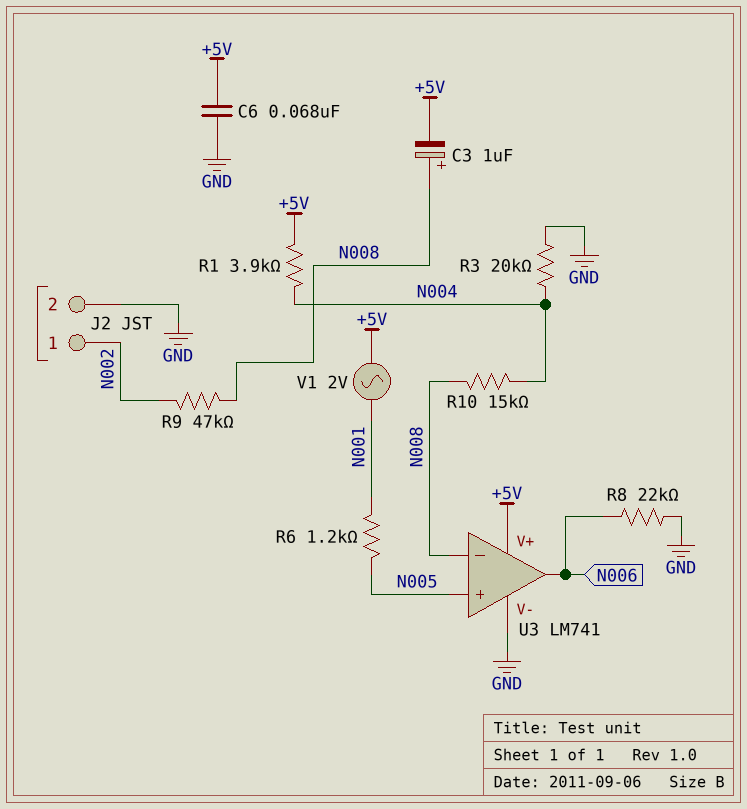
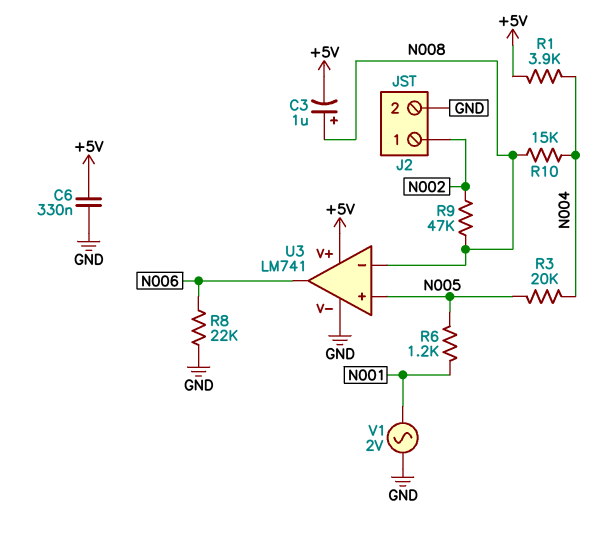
C6: 68nF (+5V, GND) -> 330nF (+5V, GND)
R3: 20k (GND, N004) -> 20k (N004, N005)
V1: AC 2V (+5V, N001) -> AC 2V (GND, N001)

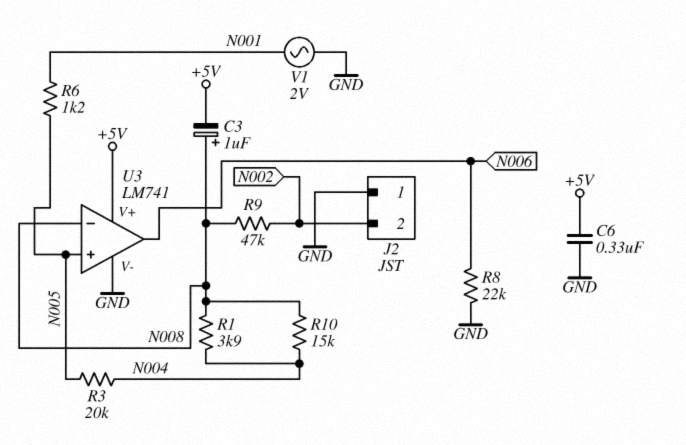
J2 pin 1: N002 -> GND
J2 pin 2: GND -> N002
R1: 3.9k (+5V, N004) -> 3.9k (N004, N008)

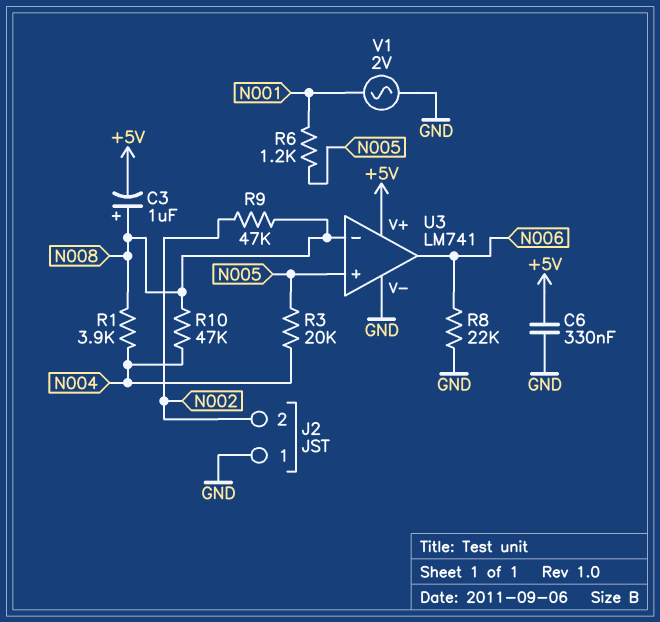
R10: 15k (N004, N008) -> 47k (N004, N008)

